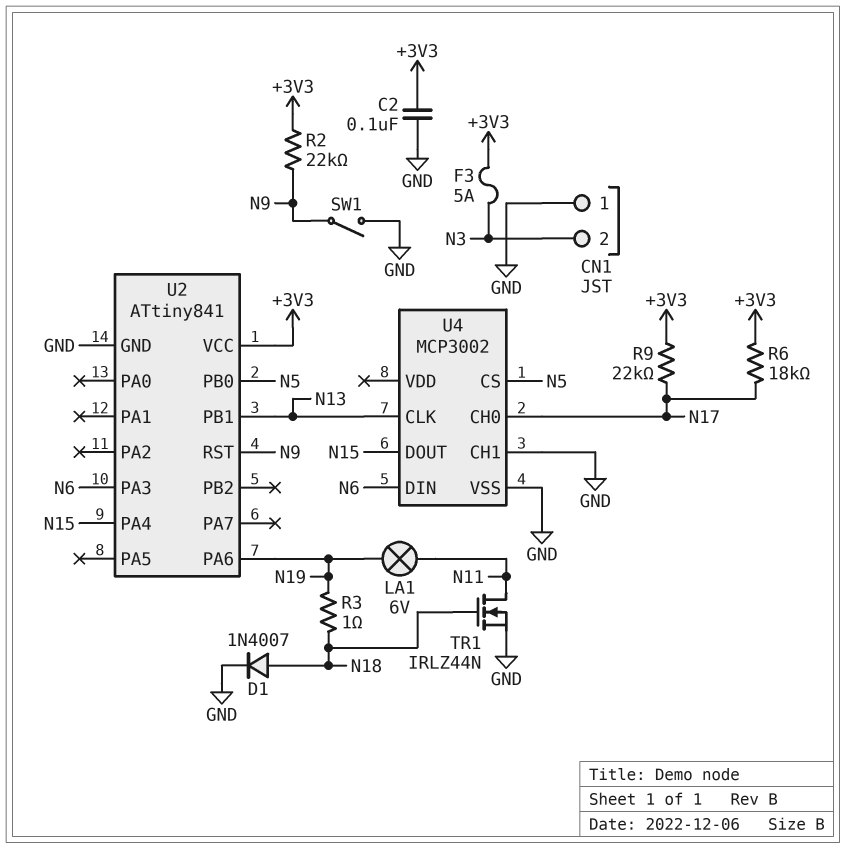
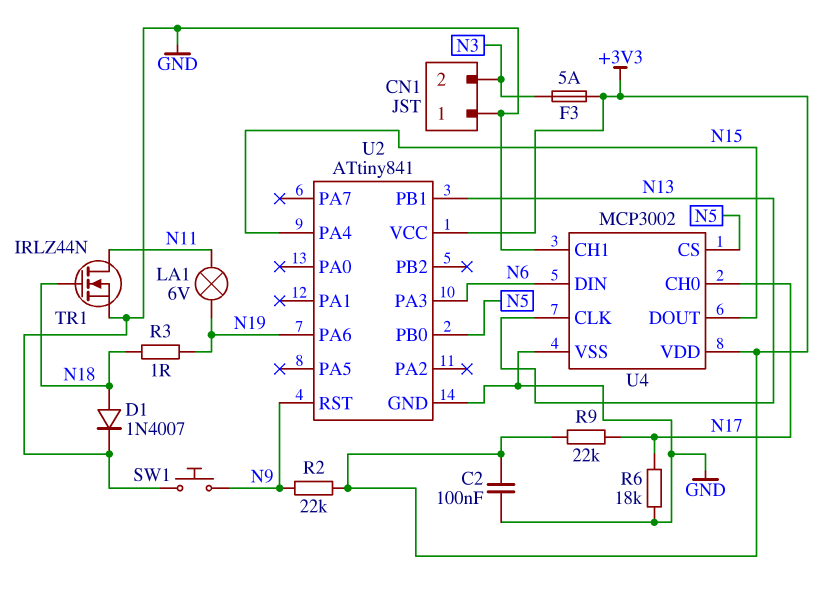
R6: 18k (+3V3, N17) -> 18k (GND, N17)
SW1: switch (GND, N9) -> button (GND, N9)
U4 pin VDD: none -> +3V3

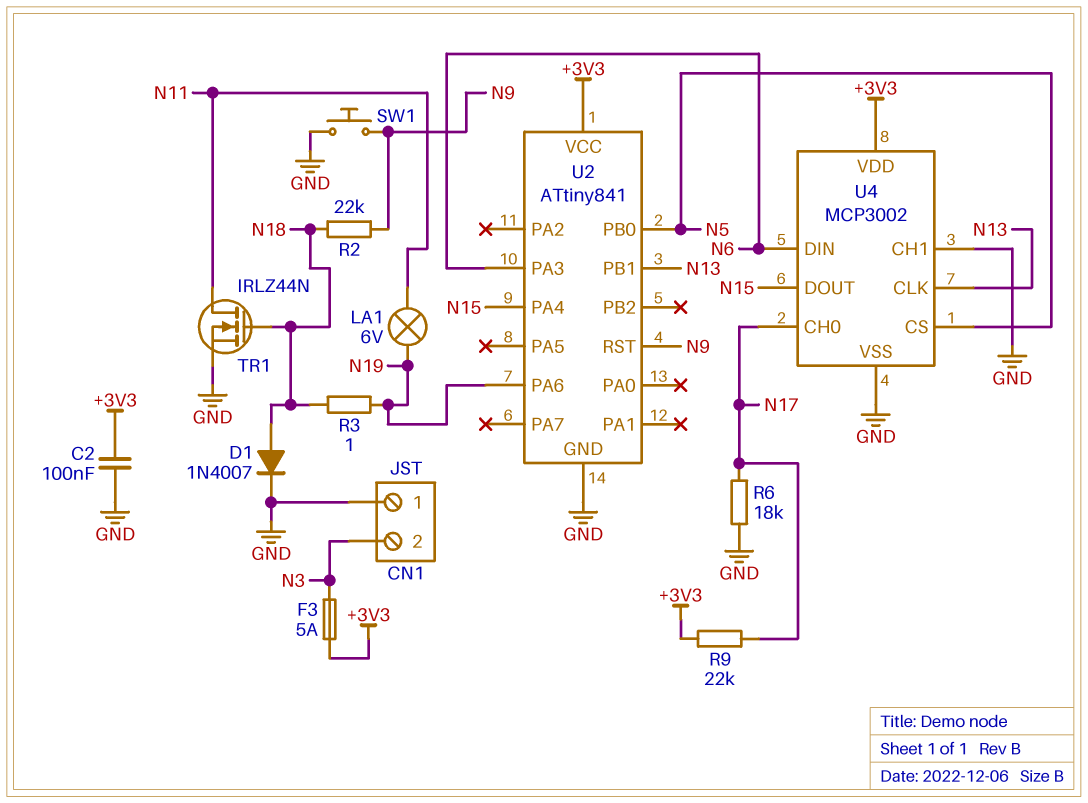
R2: 22k (+3V3, N9) -> 22k (N9, N18)

